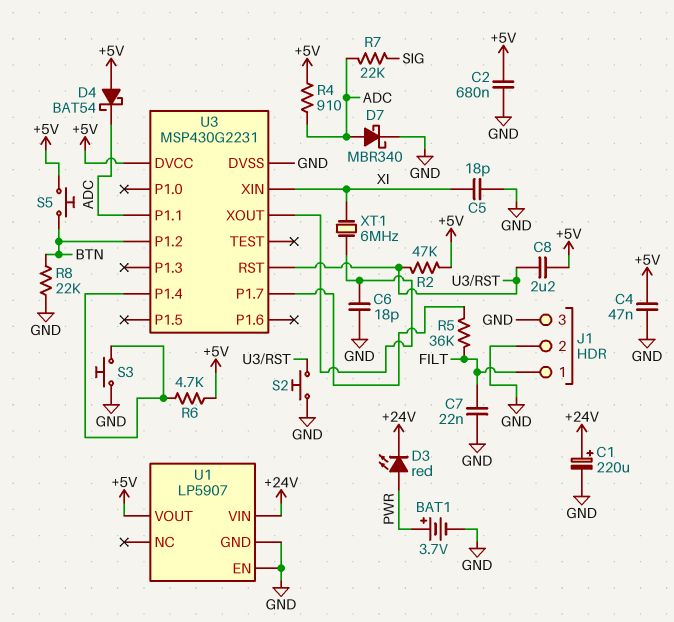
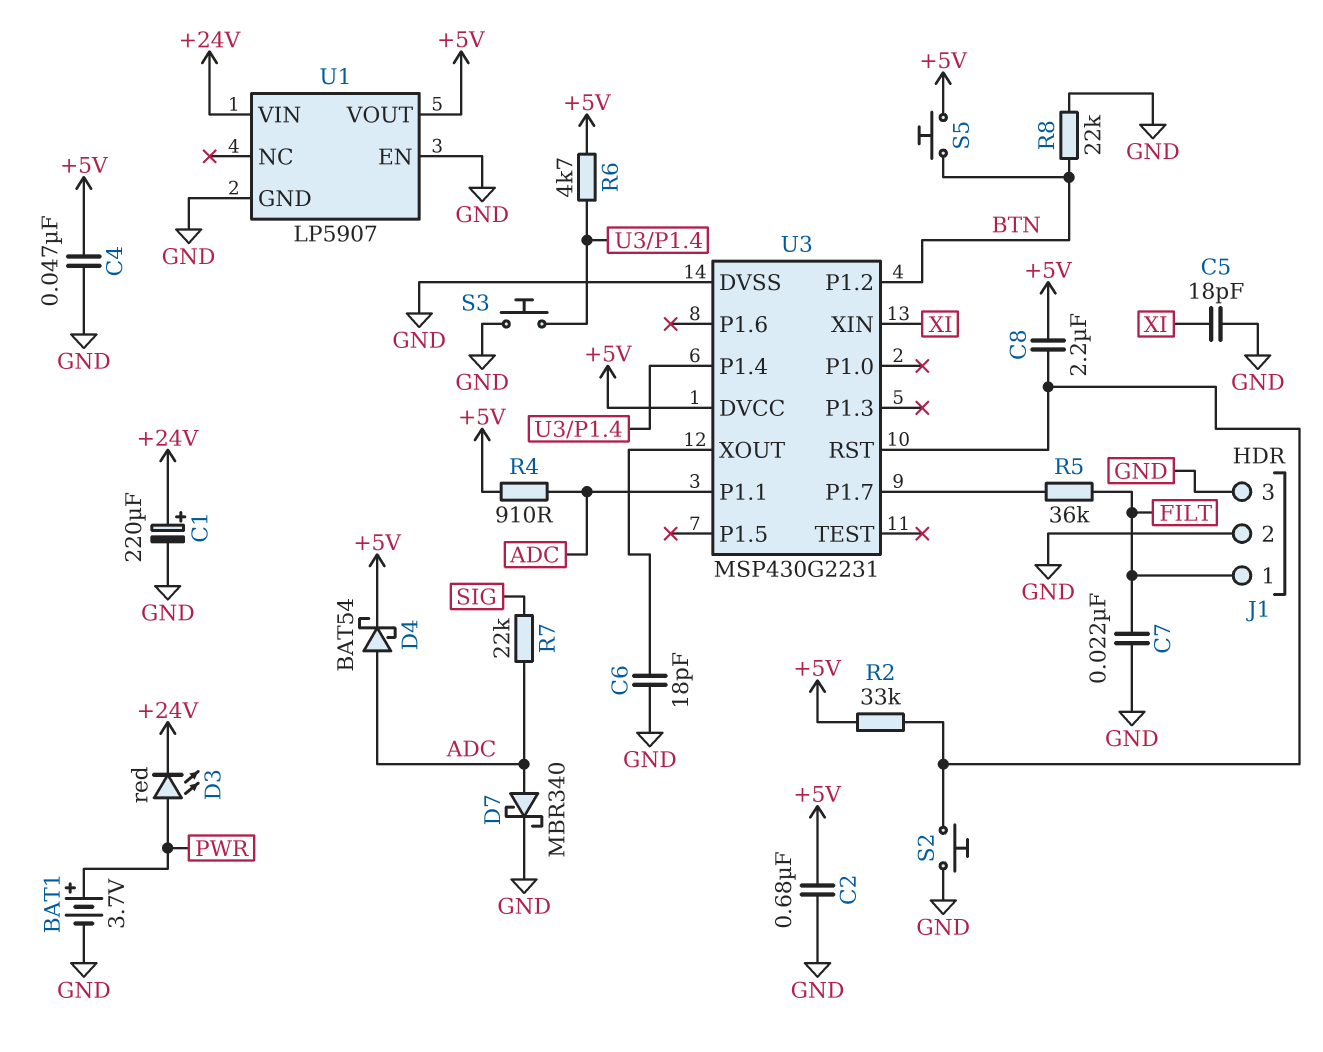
D4: schottky BAT54 (A +5V, K ADC) -> schottky BAT54 (A ADC, K +5V)
R2: 47k (+5V, U3/RST) -> 33k (+5V, U3/RST)
XT1: 6MHz (U3/XOUT, XI) -> none

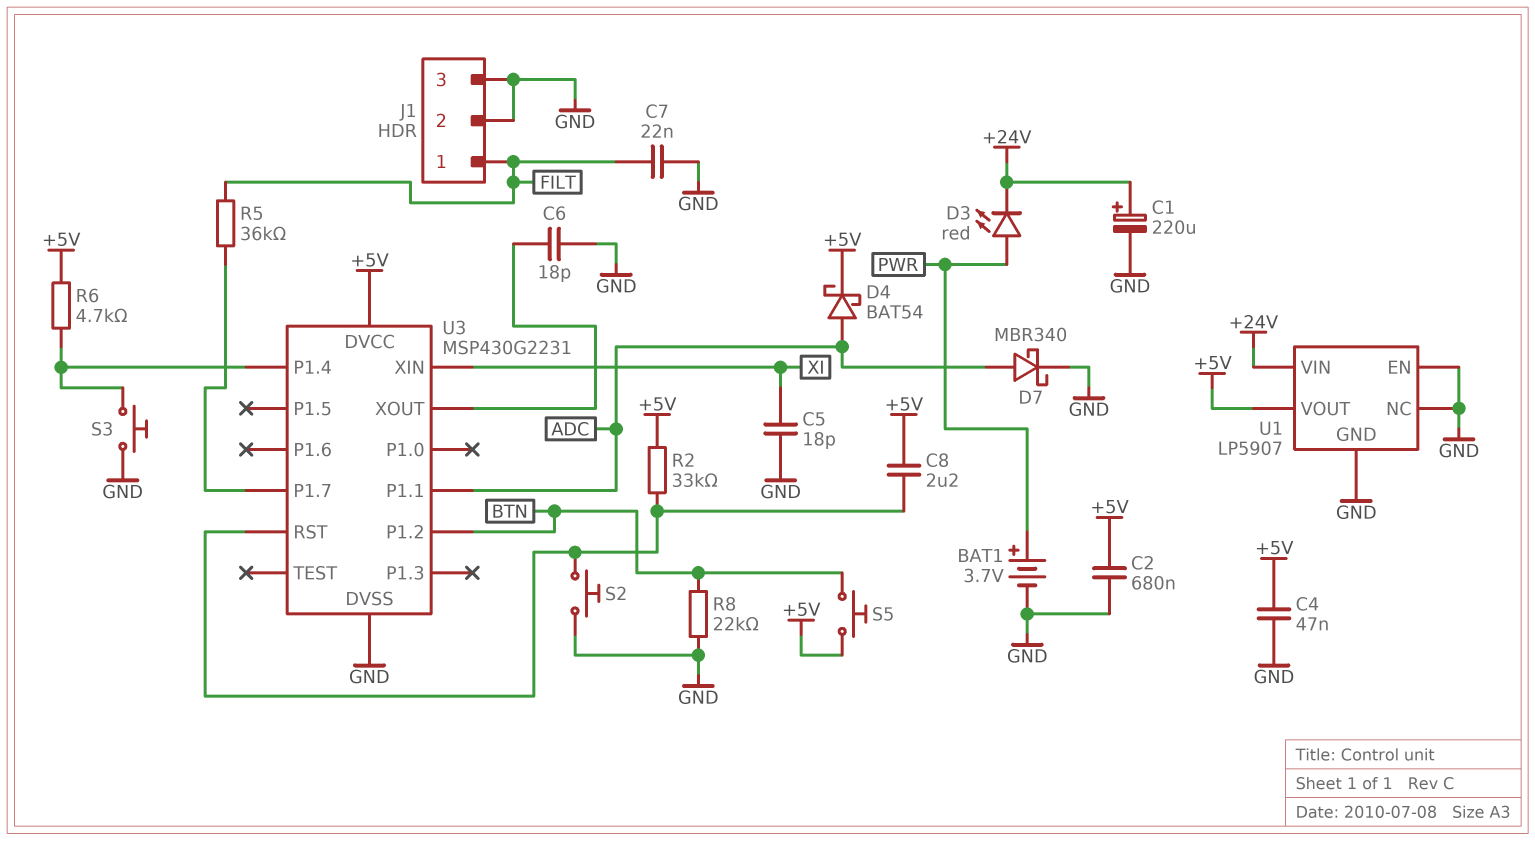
R4: 910 (+5V, ADC) -> none
R7: 22k (ADC, SIG) -> none
U1 pin NC: none -> GND

